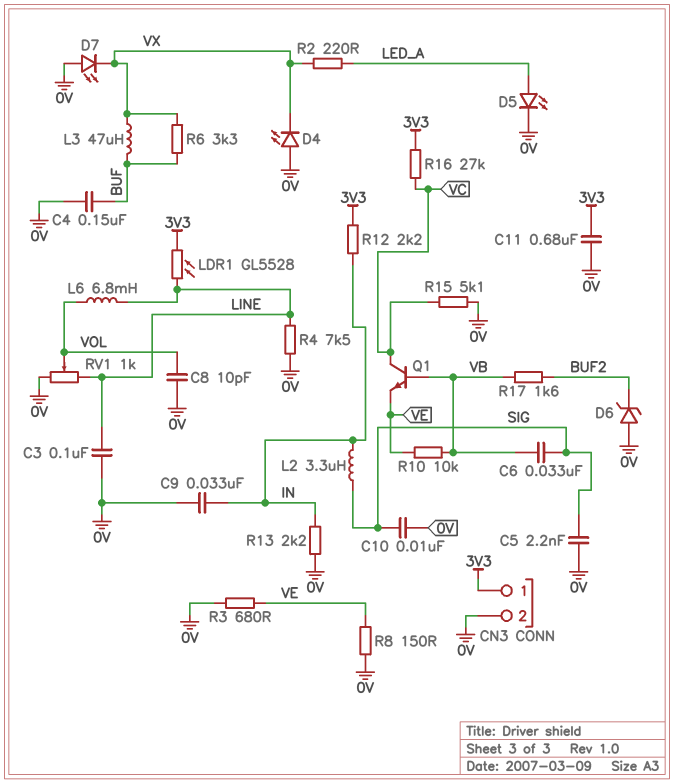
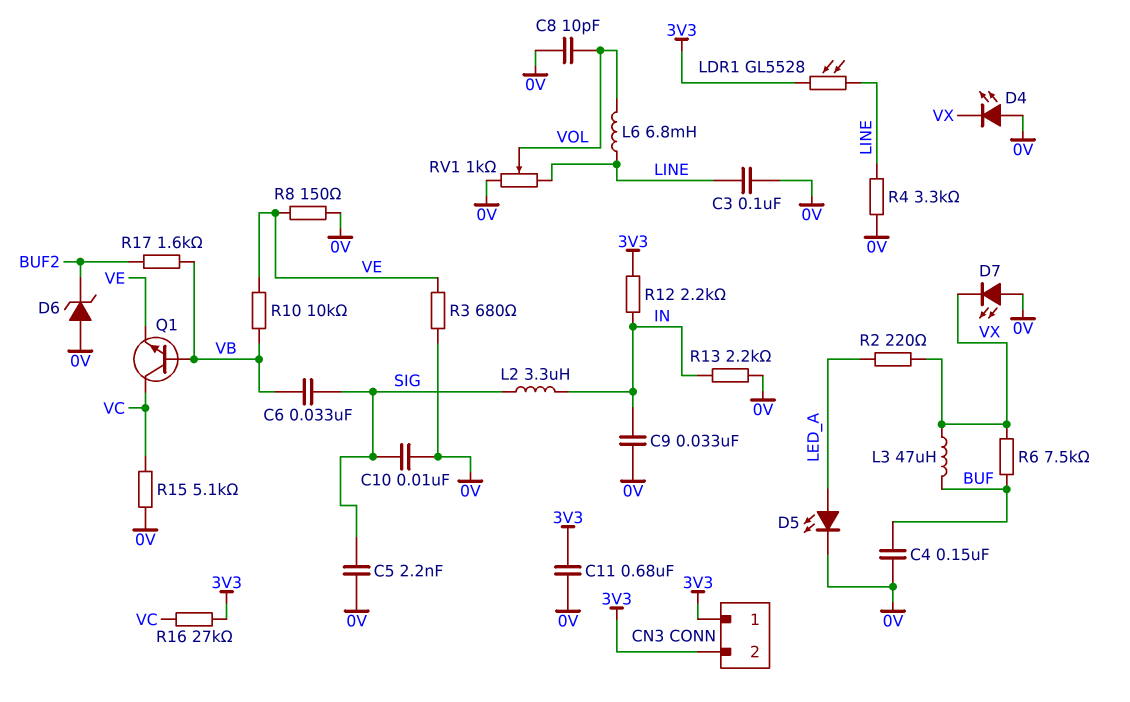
CN3 pin 2: 0V -> 3V3
R4: 7.5k (0V, LINE) -> 3.3k (0V, LINE)
R6: 3.3k (BUF, VX) -> 7.5k (BUF, VX)

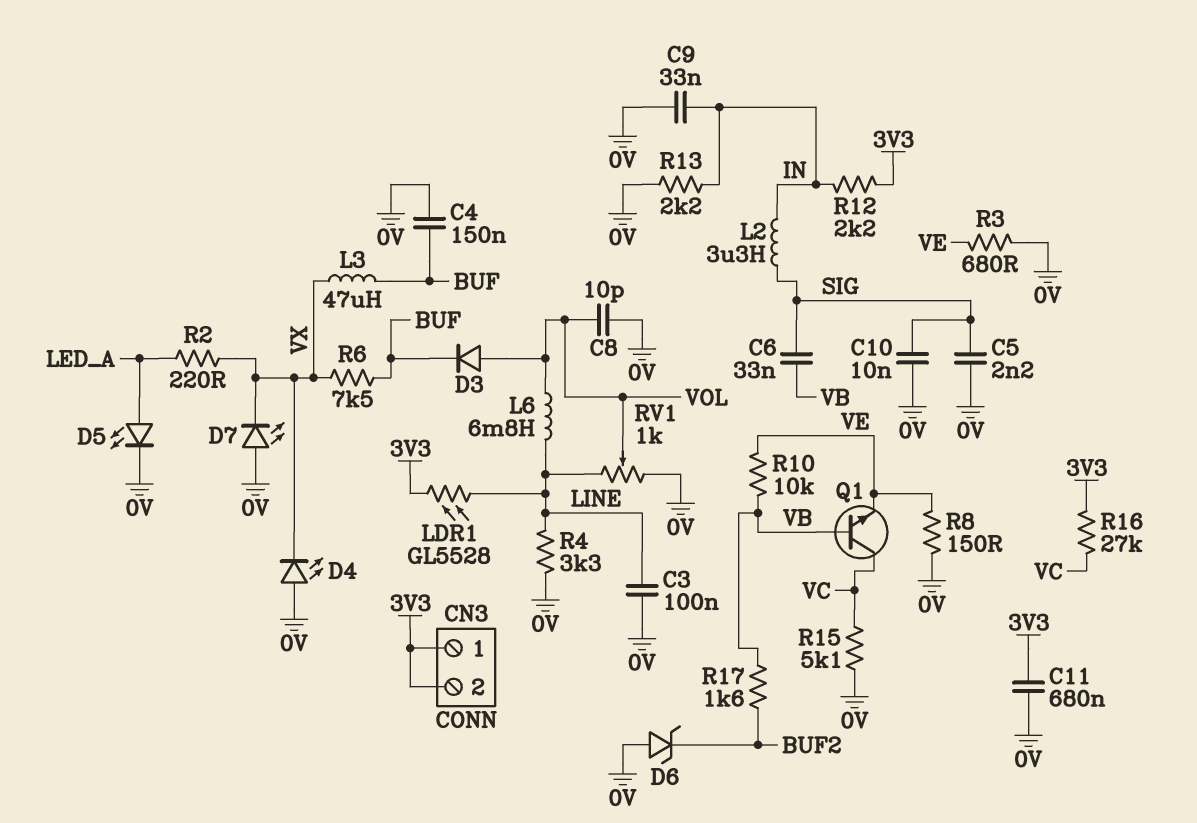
D3: none -> diode (A VOL, K BUF)

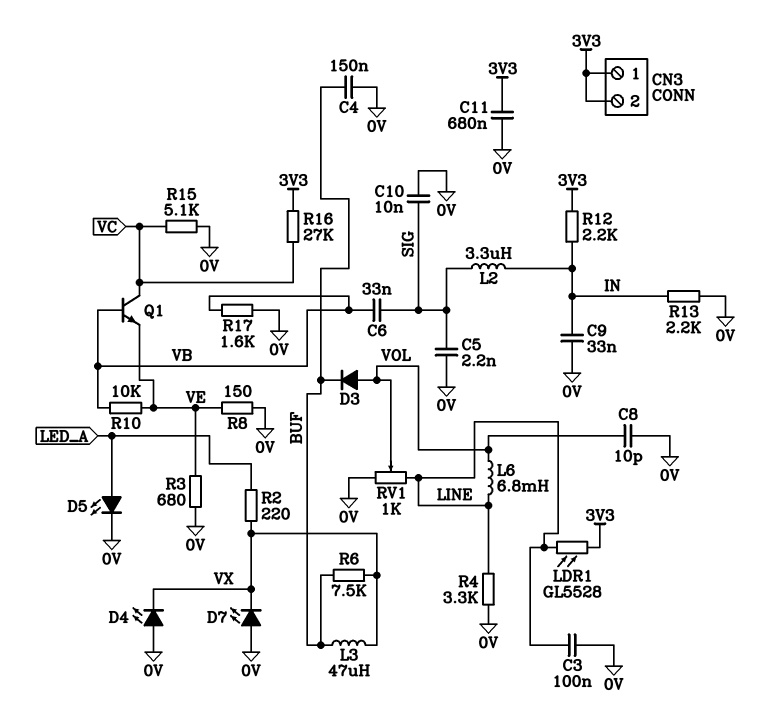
D6: zener (A 0V, K BUF2) -> none
R17: 1.6k (BUF2, VB) -> 1.6k (0V, VB)

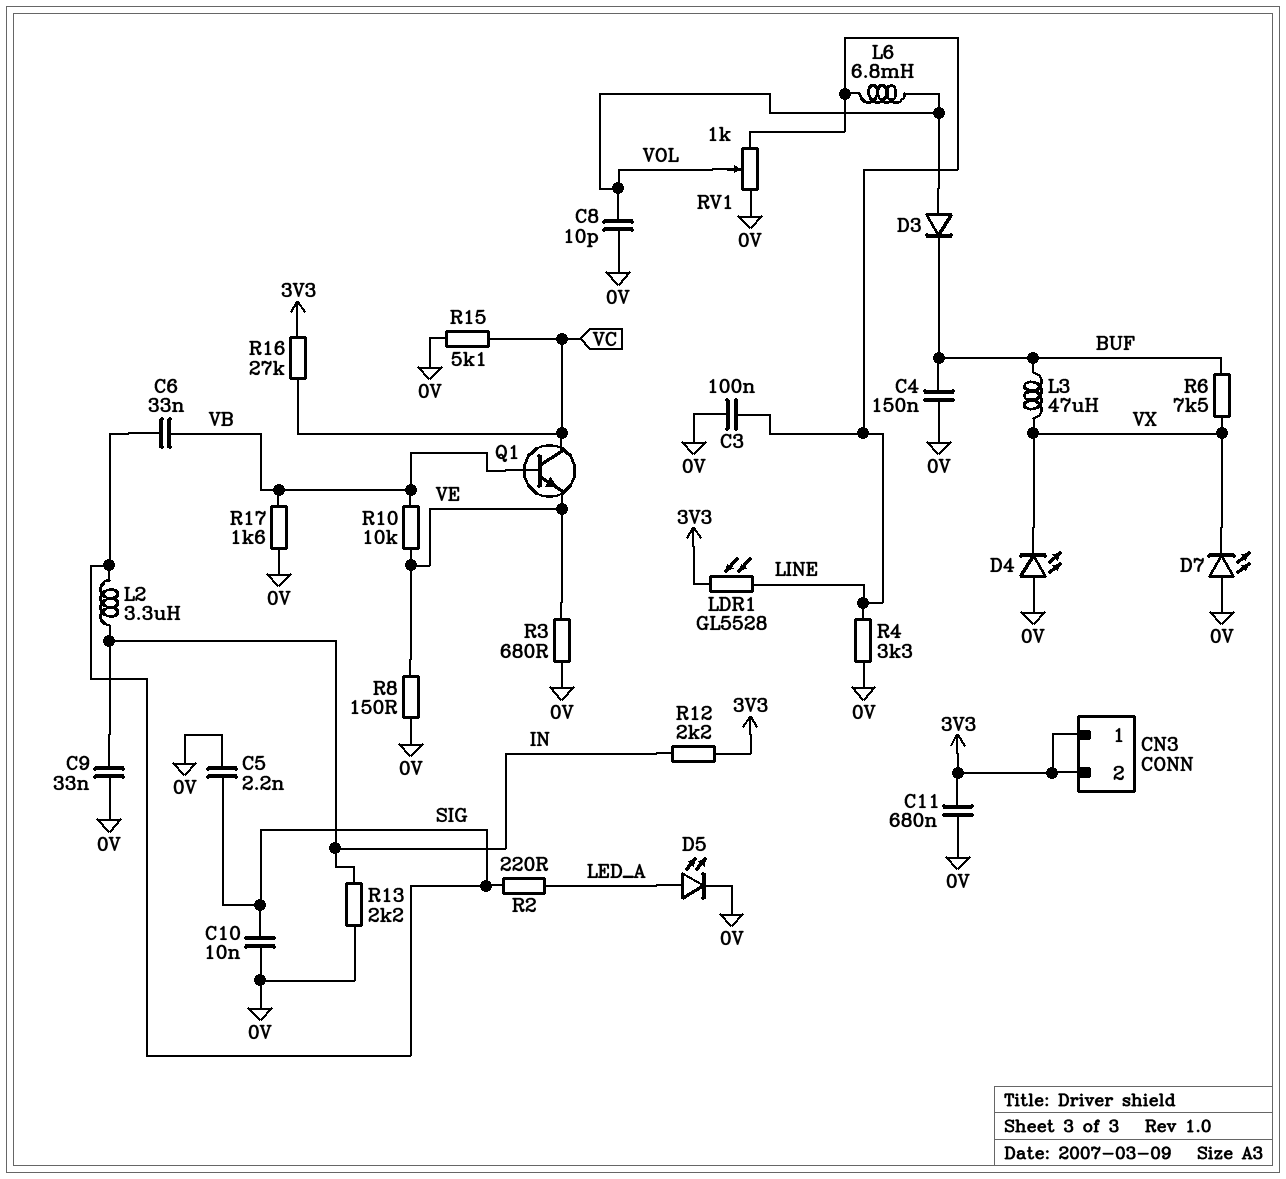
R2: 220 (LED_A, VX) -> 220 (LED_A, SIG)

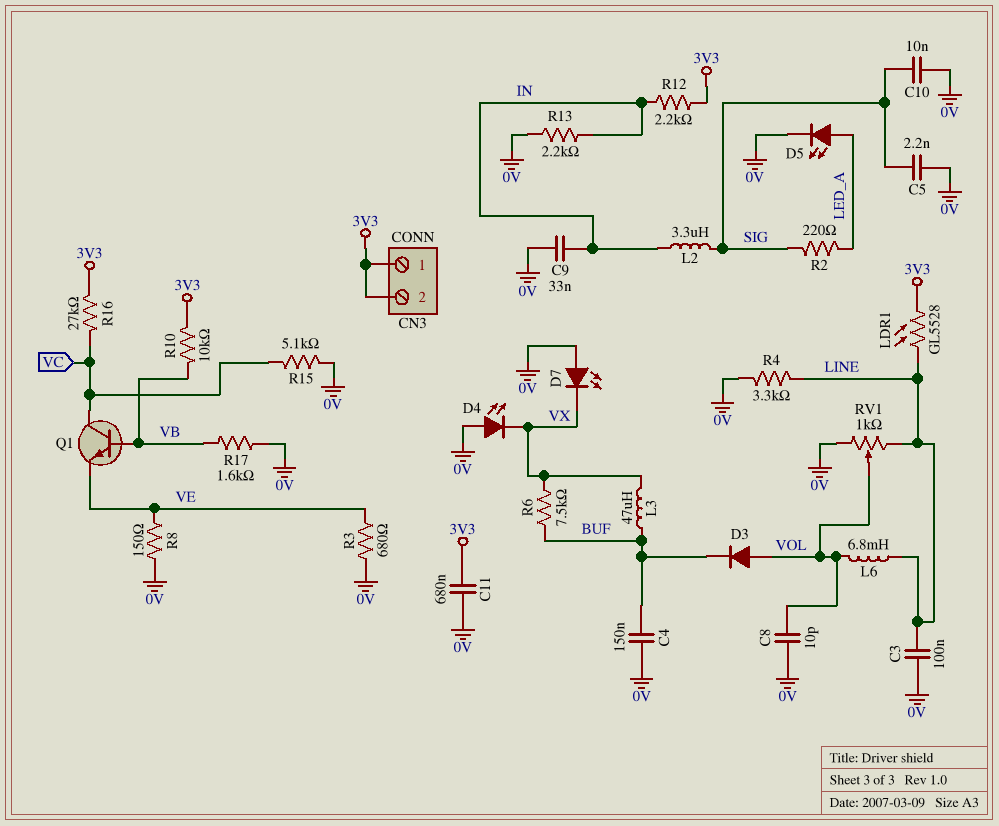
C6: 33nF (SIG, VB) -> none
R10: 10k (VB, VE) -> 10k (3V3, VB)

